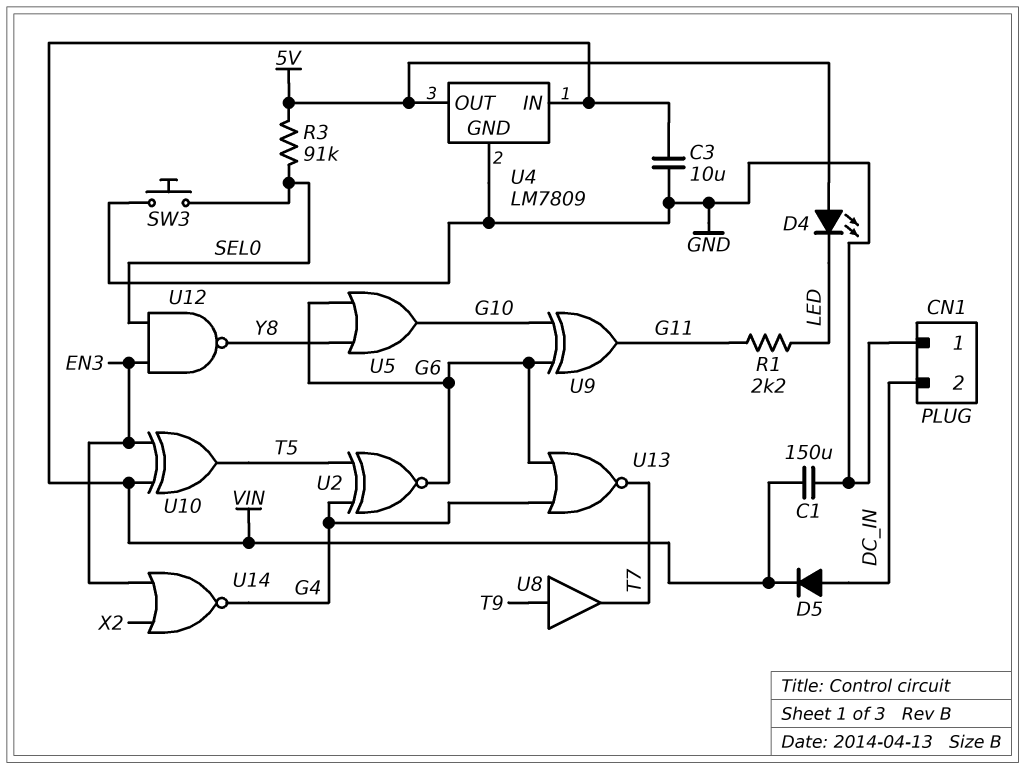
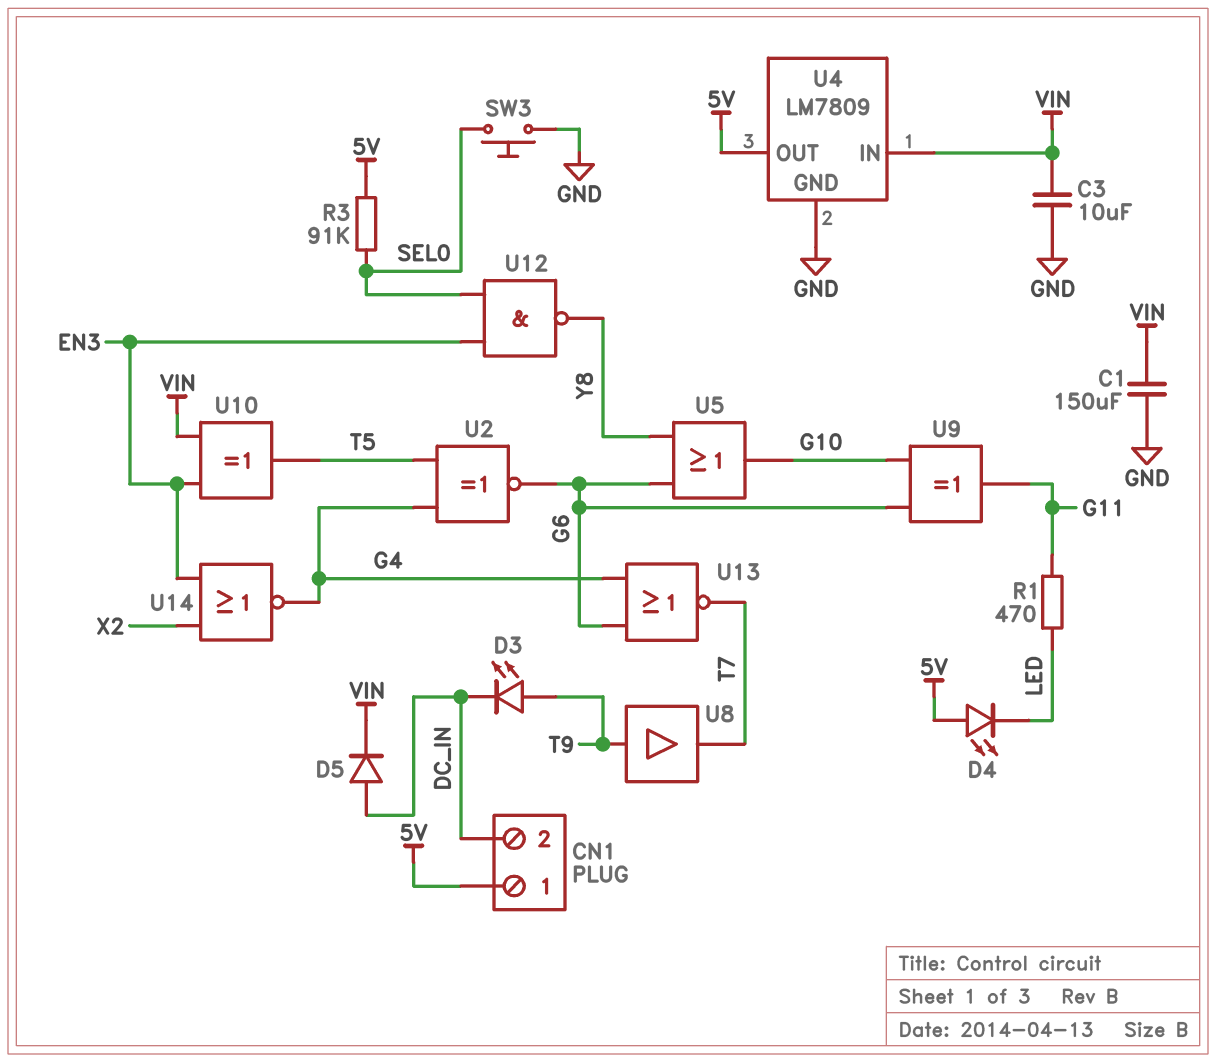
CN1 pin 1: GND -> 5V
D3: none -> LED (A T9, K DC_IN)
R1: 2.2k (G11, LED) -> 470 (G11, LED)

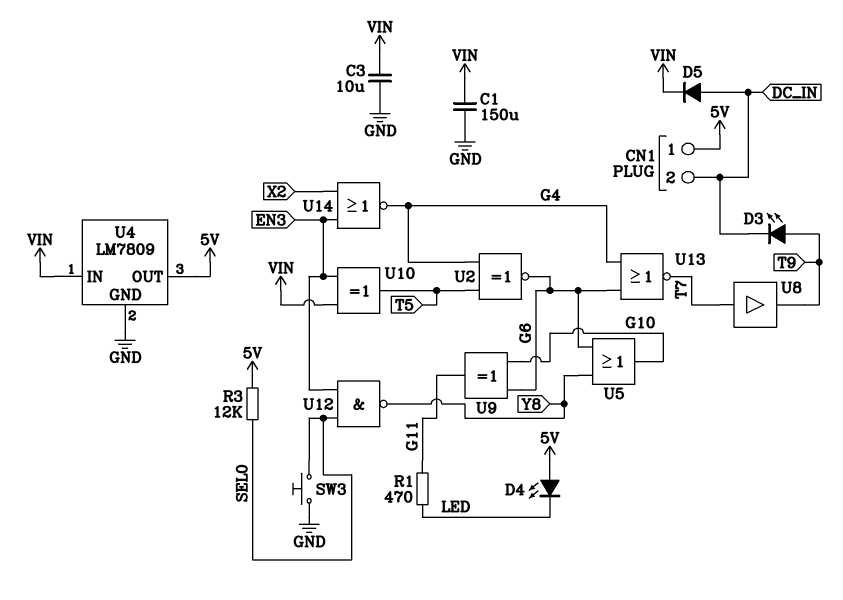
R3: 91k (5V, SEL0) -> 12k (5V, SEL0)
U8: buffer (in T9, out T7) -> buffer (in T7, out T9)

